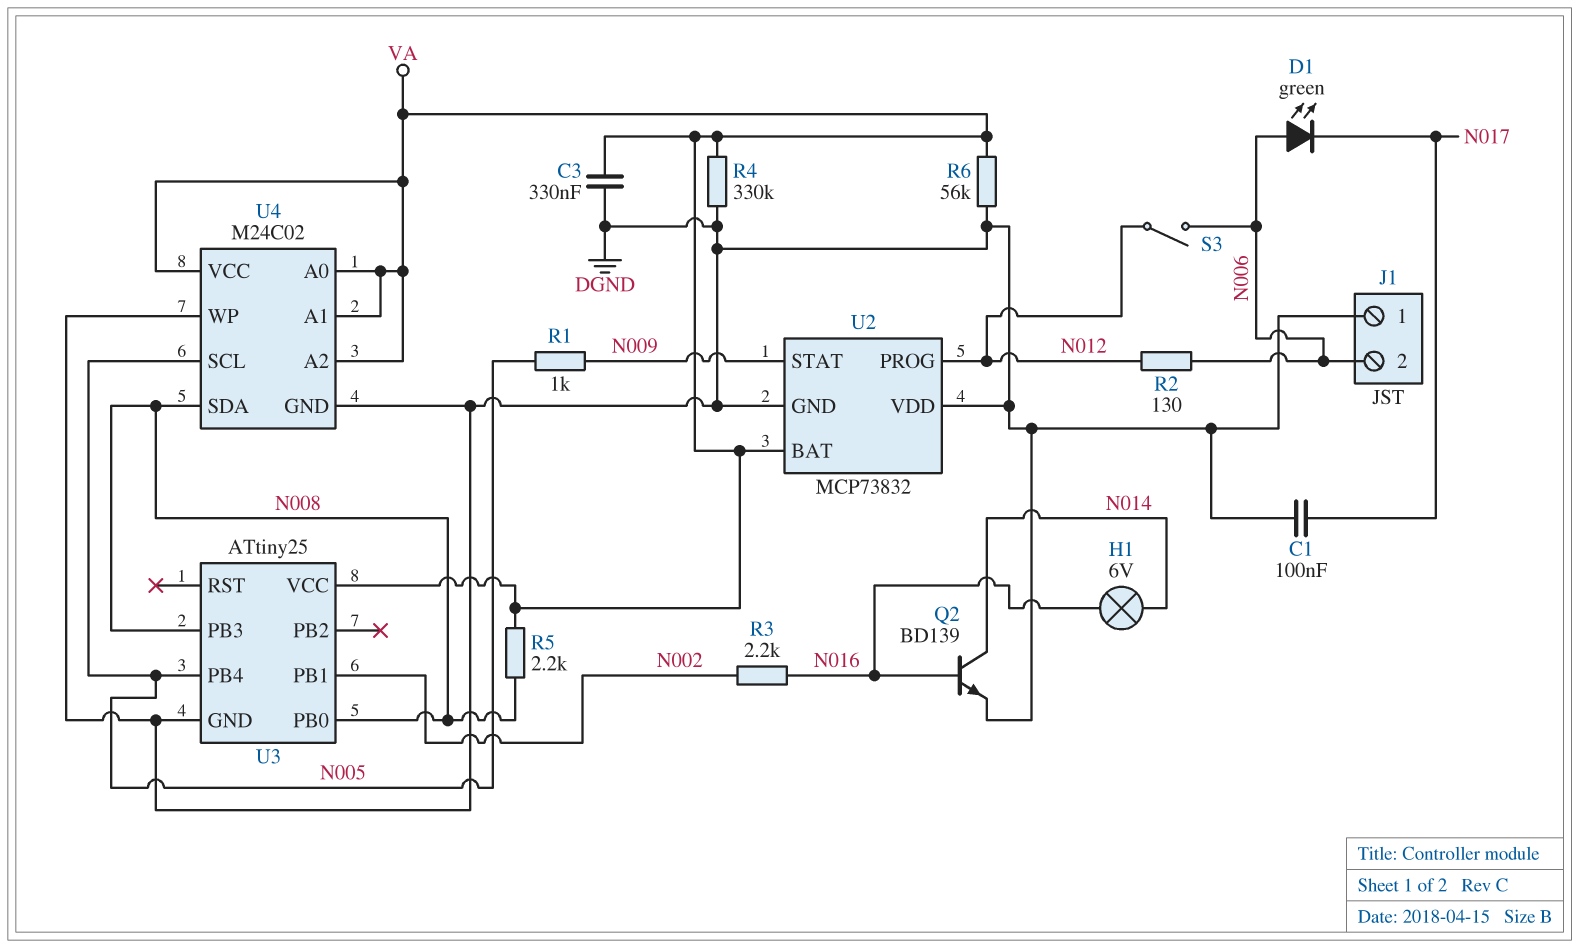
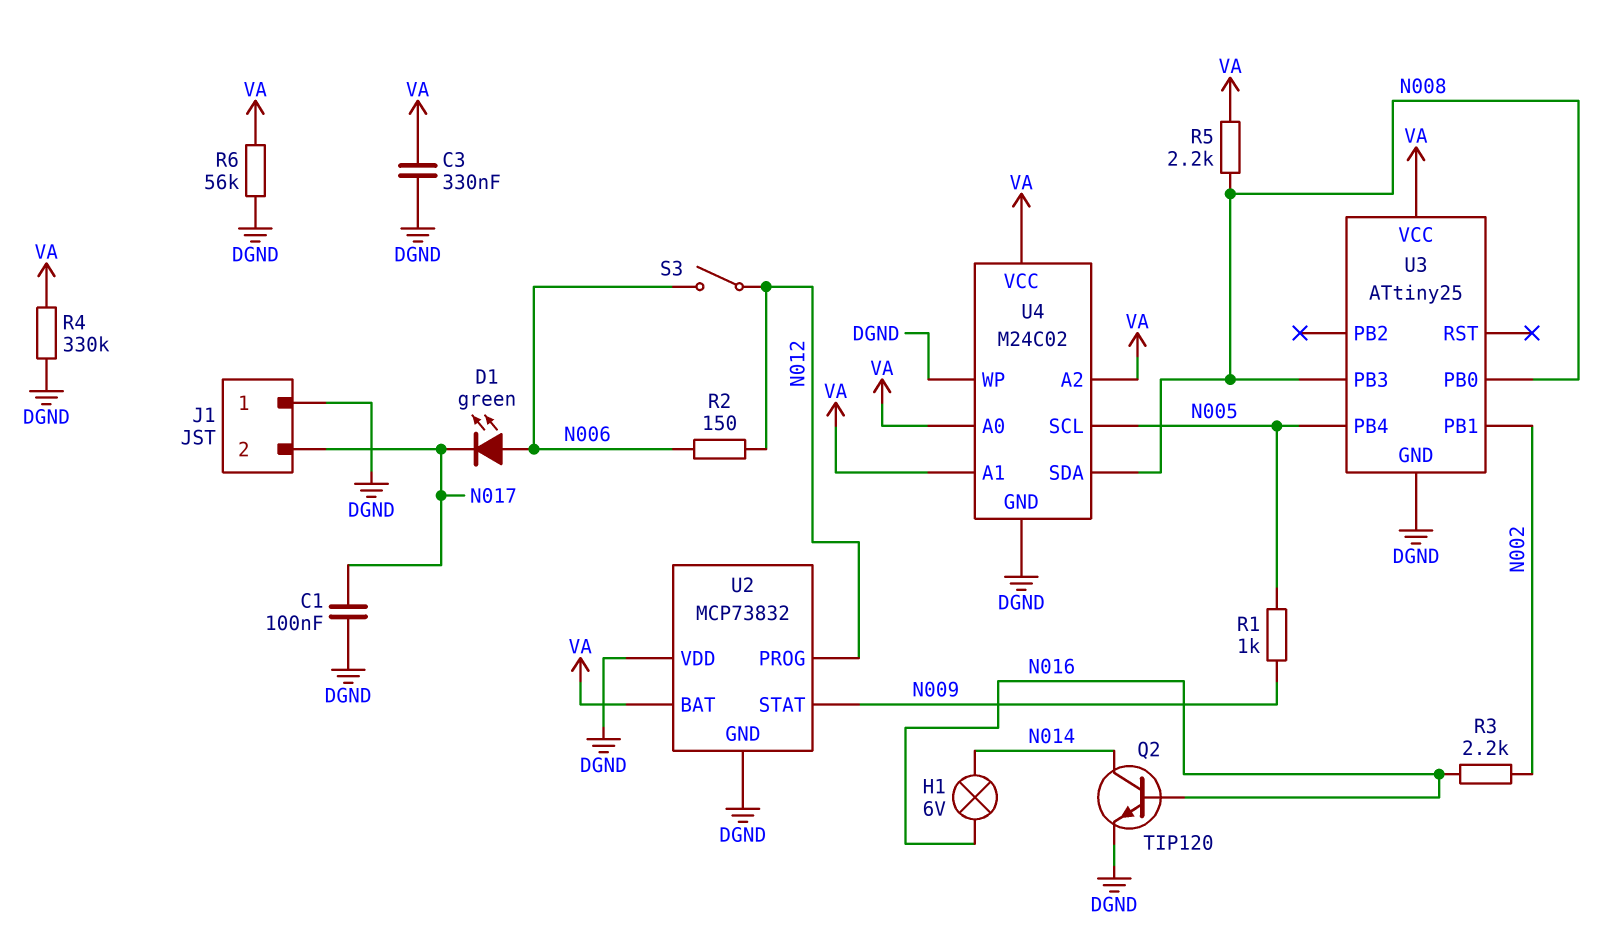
J1 pin 2: N006 -> N017
Q2: NPN BD139 (B N016, C N014, E DGND) -> NPN TIP120 (B N016, C N014, E DGND)
R2: 130 (N006, N012) -> 150 (N006, N012)

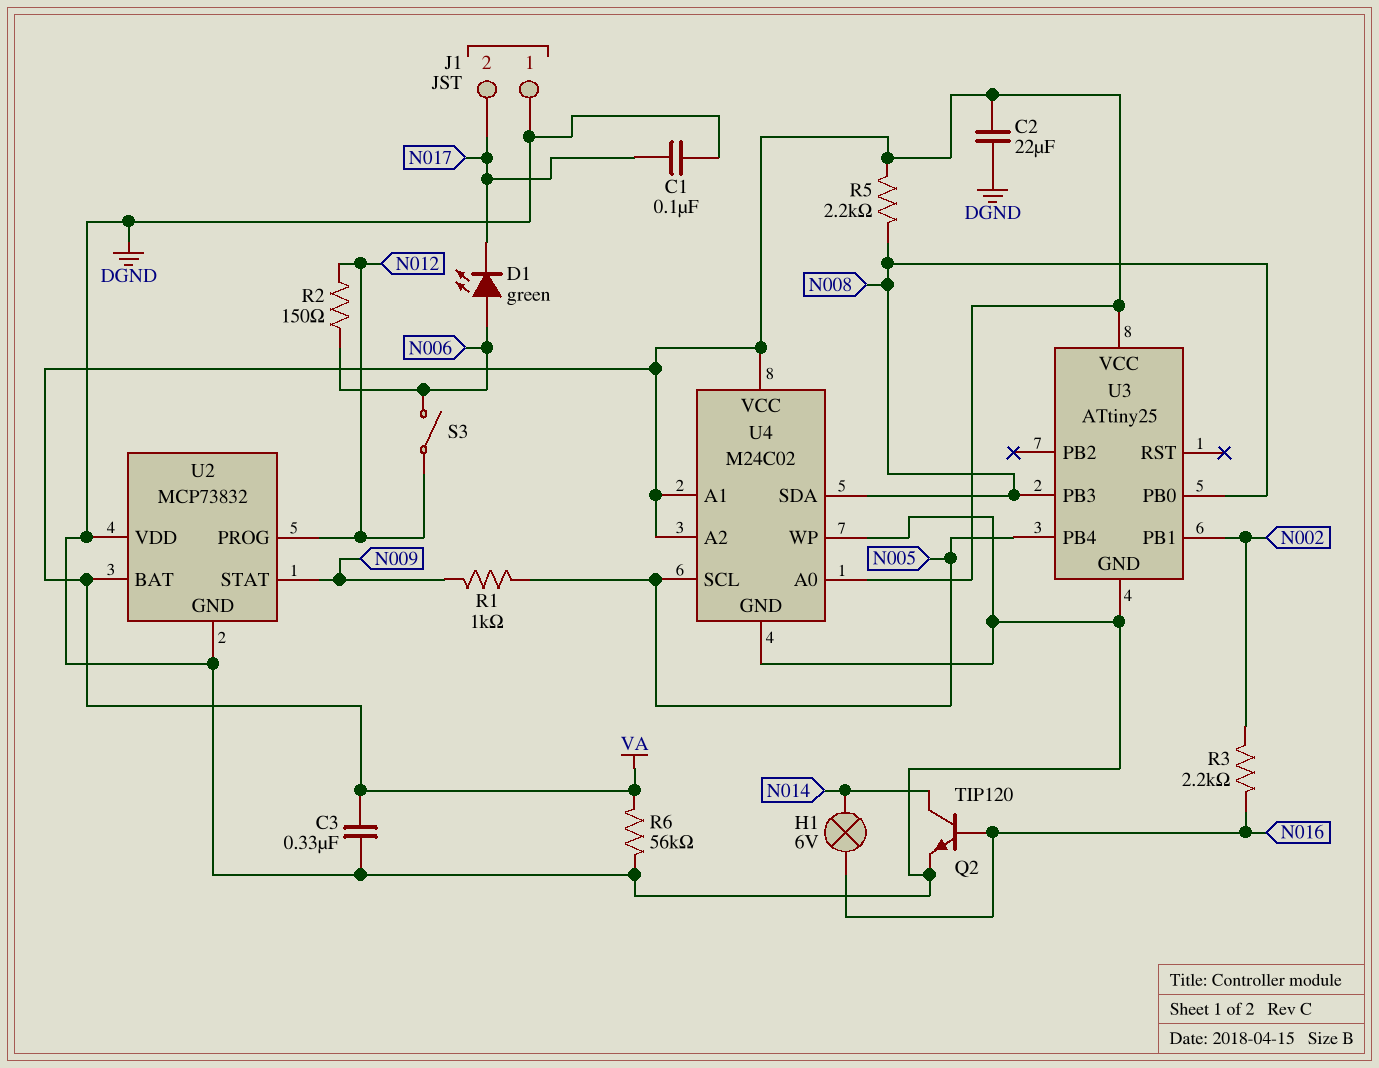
C2: none -> 22uF (DGND, VA)
R4: 330k (DGND, VA) -> none

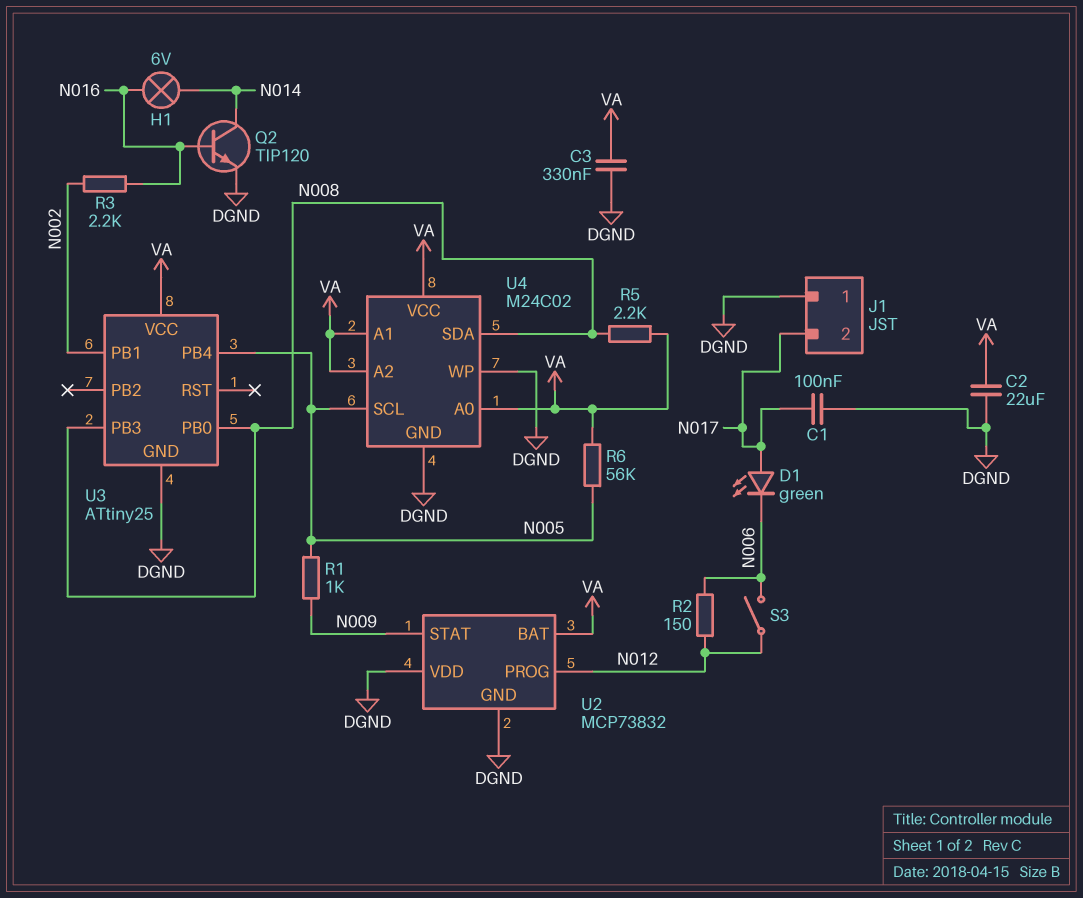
D1: LED green (A N006, K N017) -> LED green (A N017, K N006)
R6: 56k (DGND, VA) -> 56k (N005, VA)

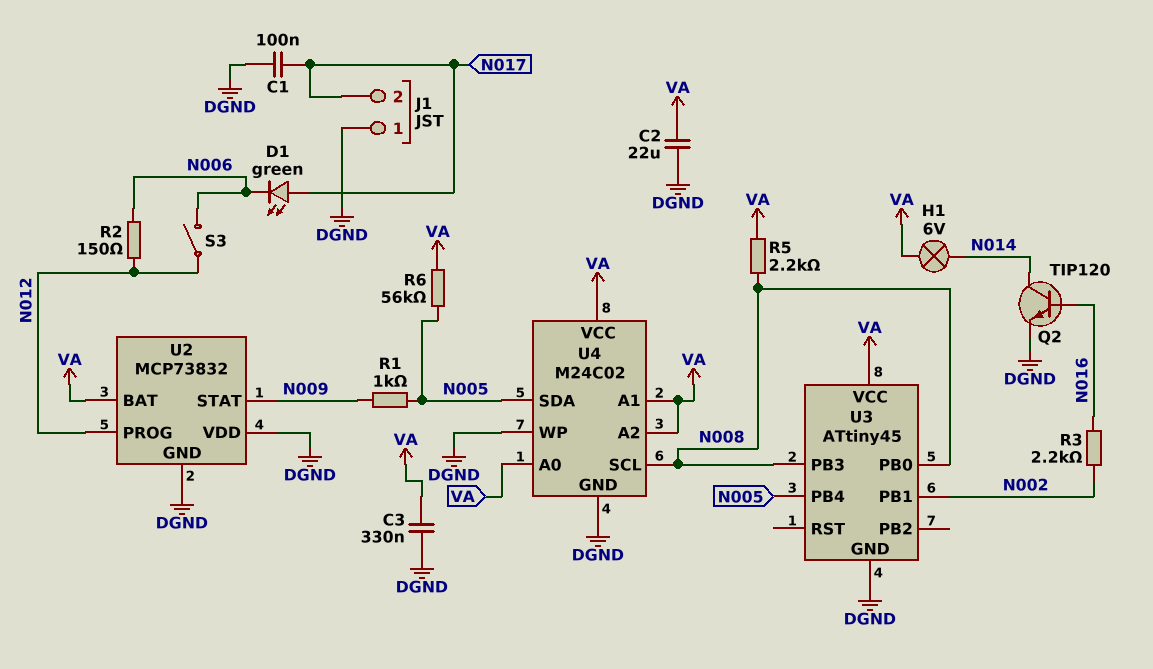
H1: lamp 6V (N014, N016) -> lamp 6V (N014, VA)
U3: ATtiny25 -> ATtiny45
U4 pin SCL: N005 -> N008
U4 pin SDA: N008 -> N005

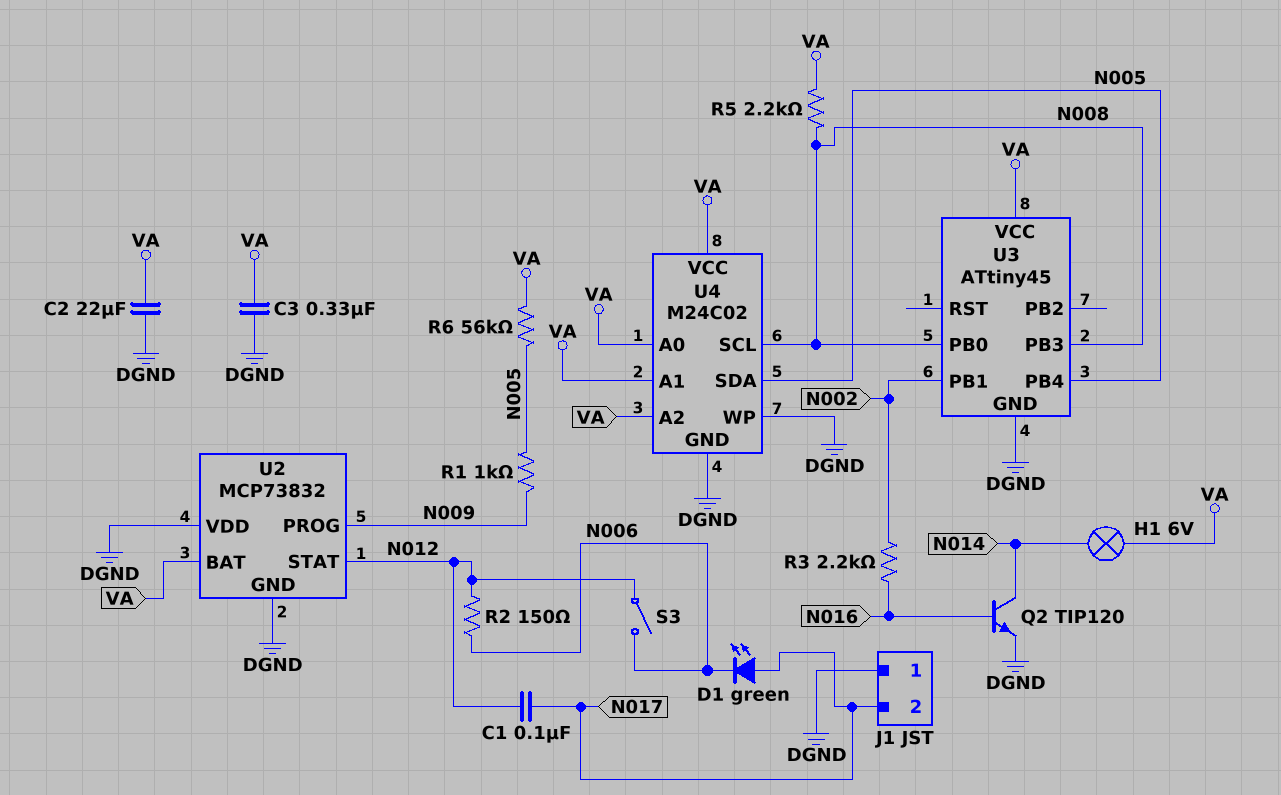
C1: 100nF (DGND, N017) -> 100nF (N012, N017)
U2 pin PROG: N012 -> N009
U2 pin STAT: N009 -> N012

